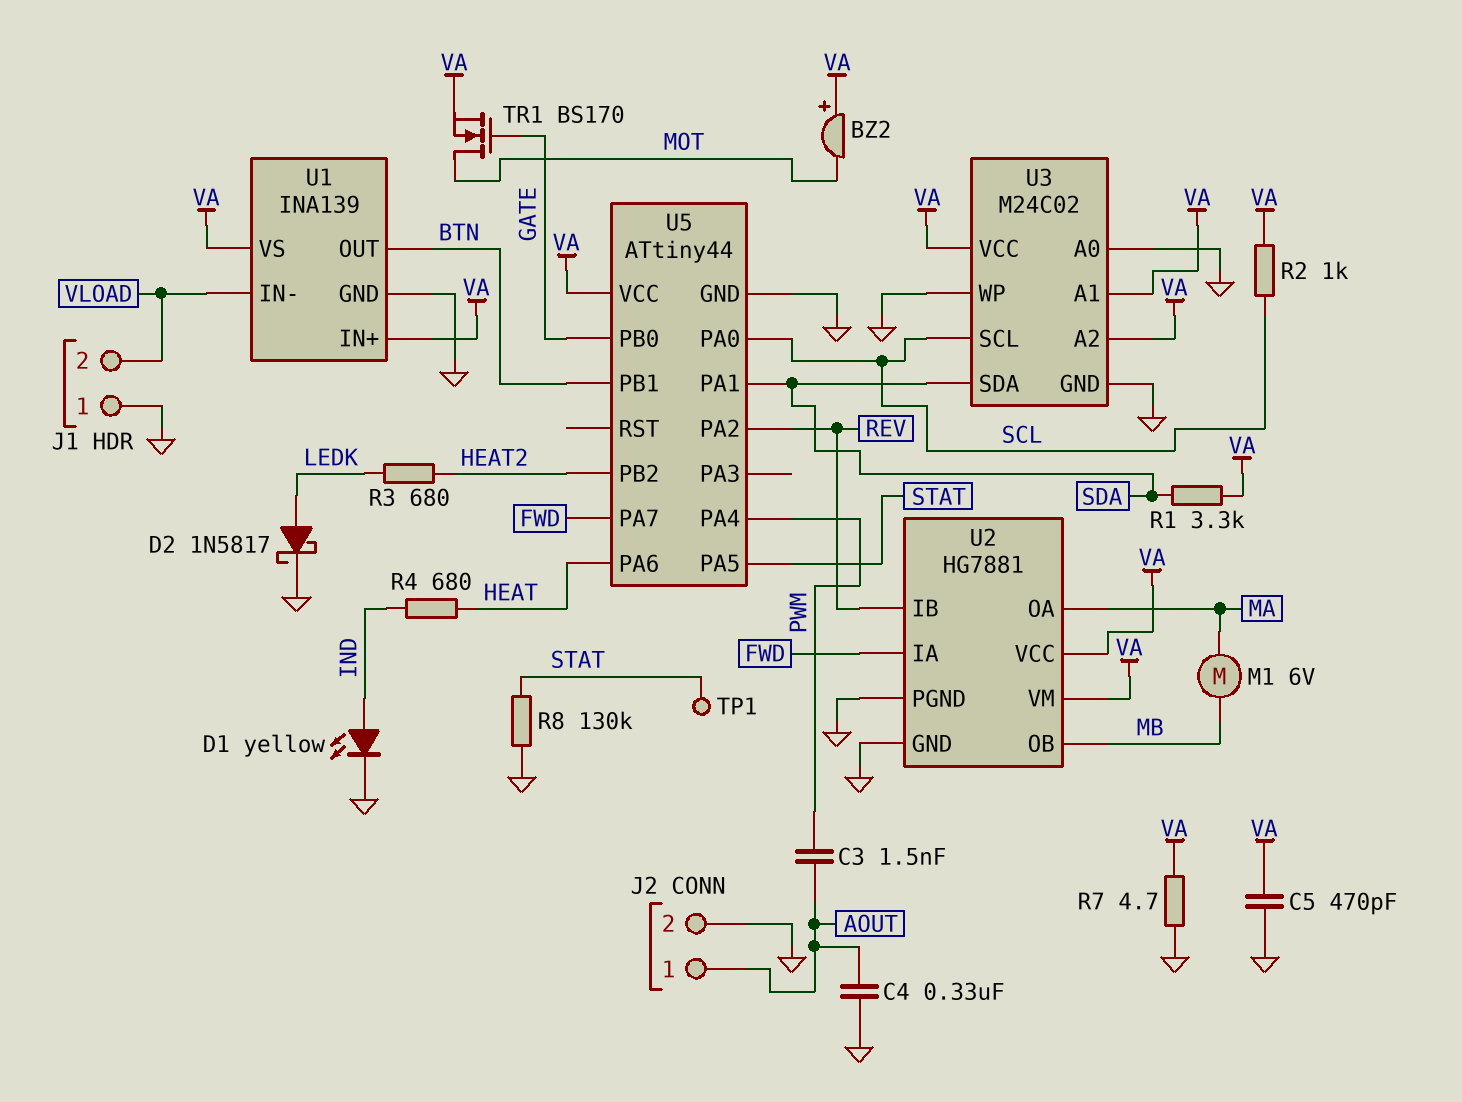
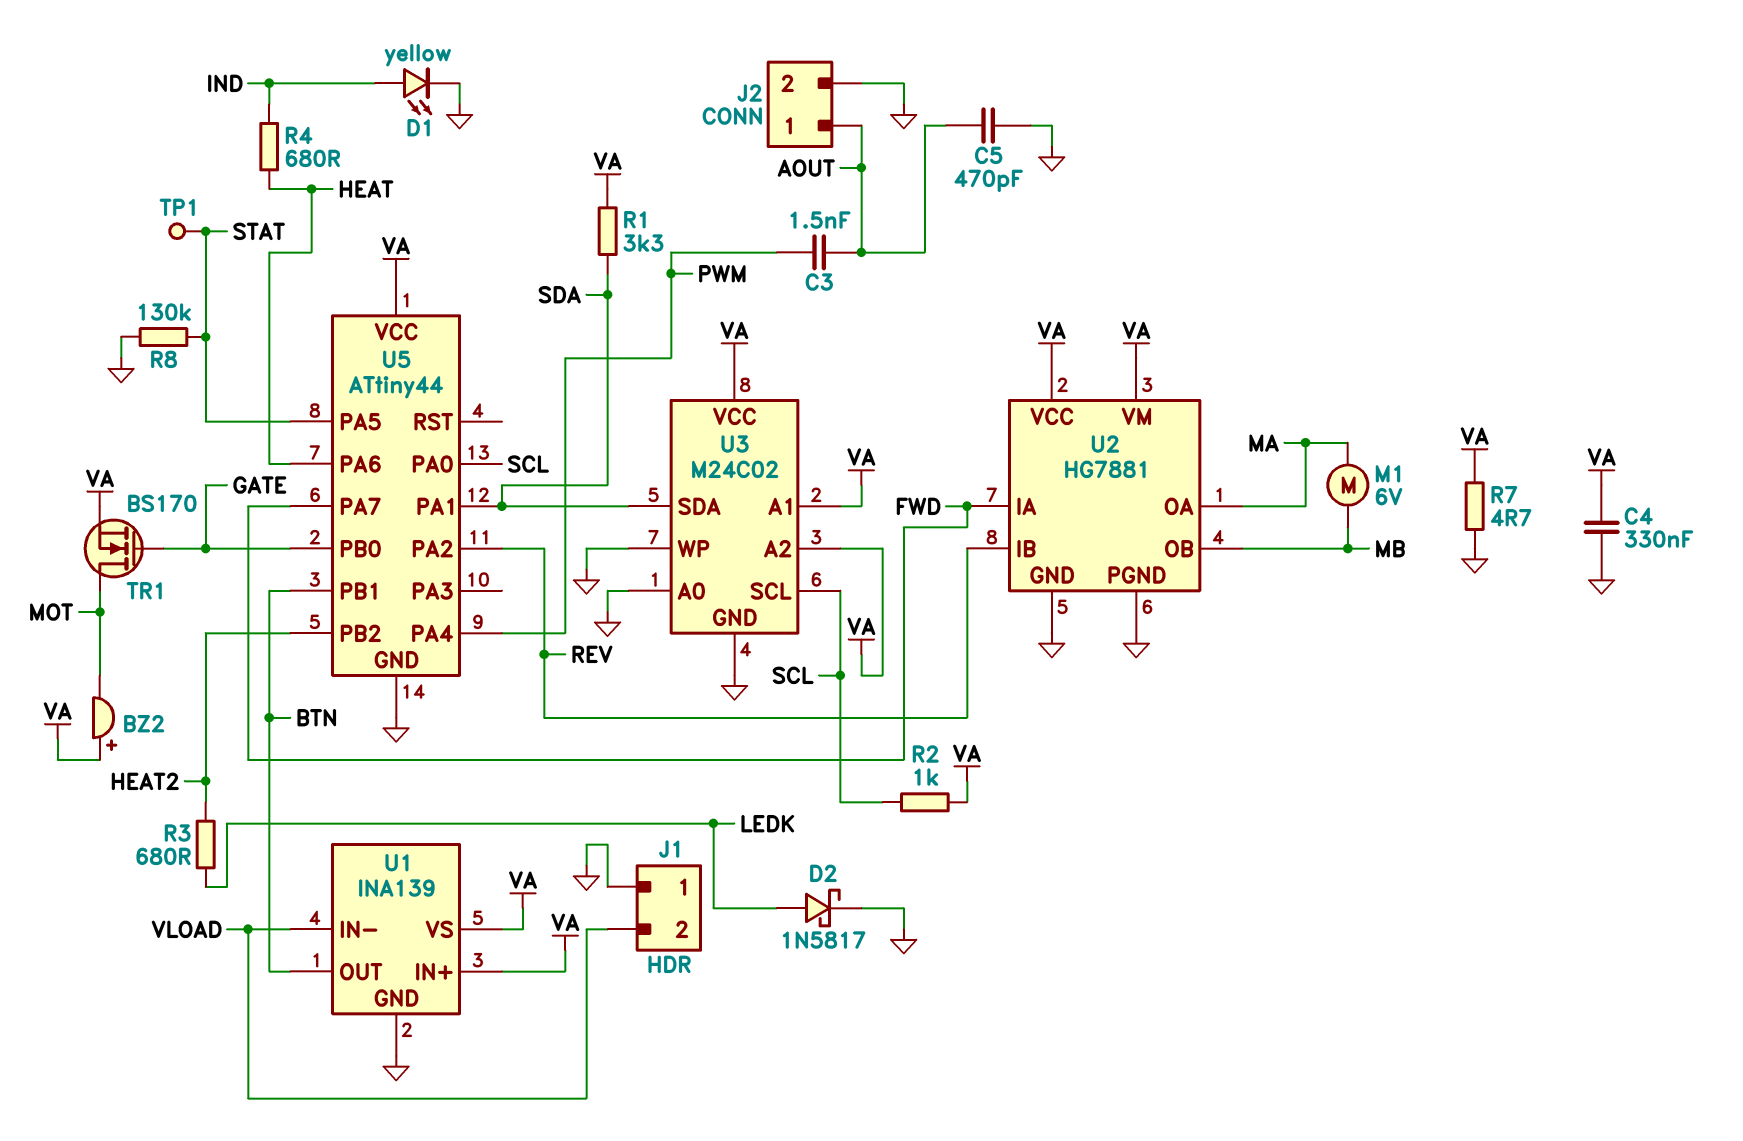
C4: 330nF (AOUT, GND) -> 330nF (GND, VA)
C5: 470pF (GND, VA) -> 470pF (AOUT, GND)

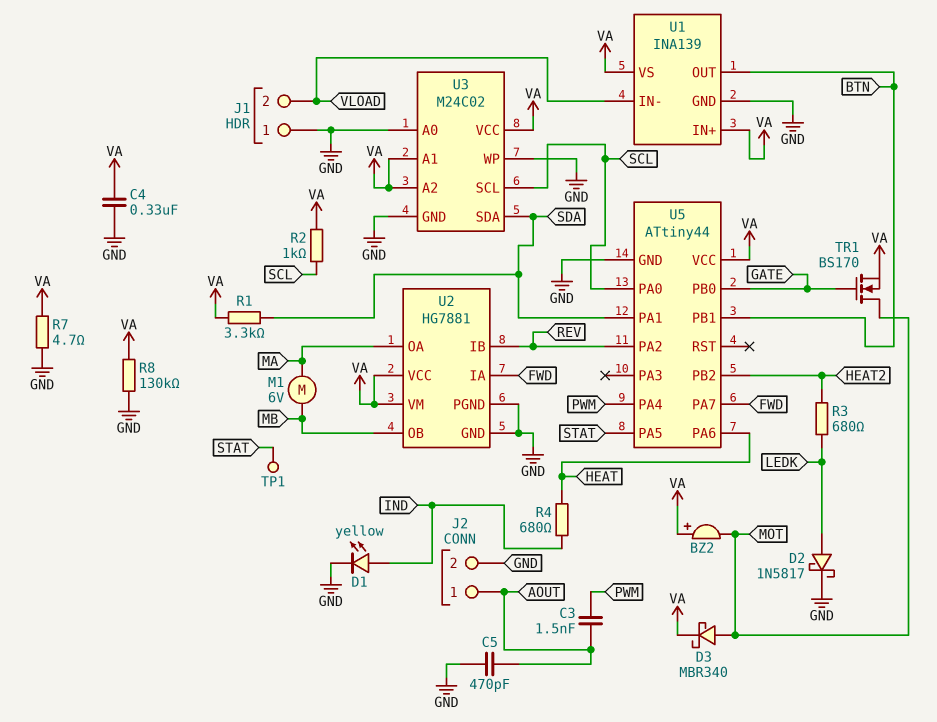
D3: none -> schottky MBR340 (A MOT, K VA)
R8: 130k (GND, STAT) -> 130k (GND, VA)

